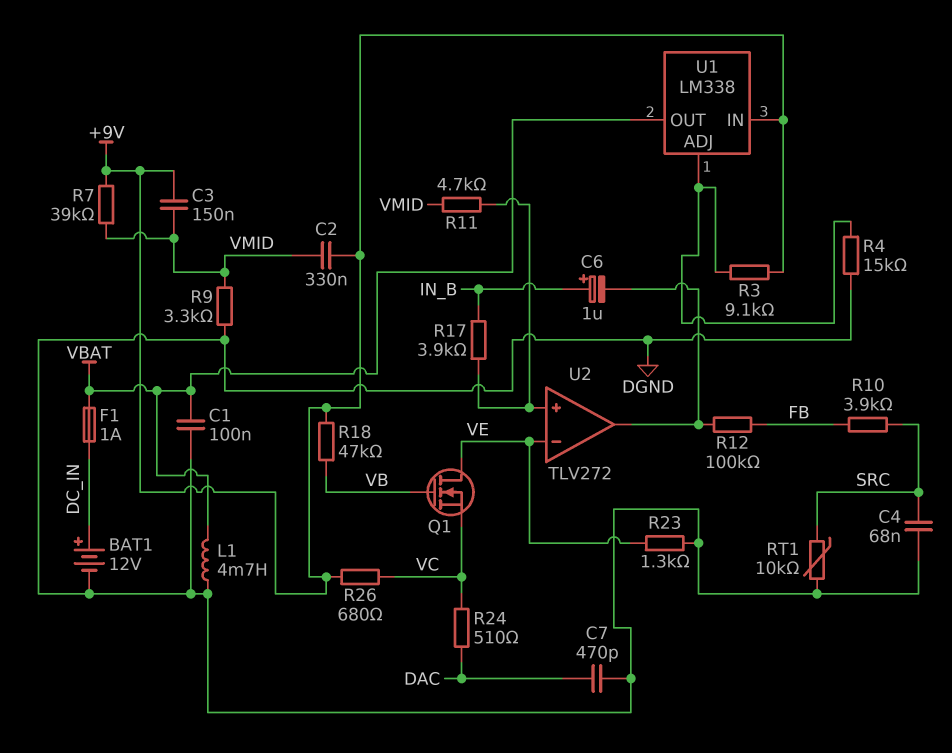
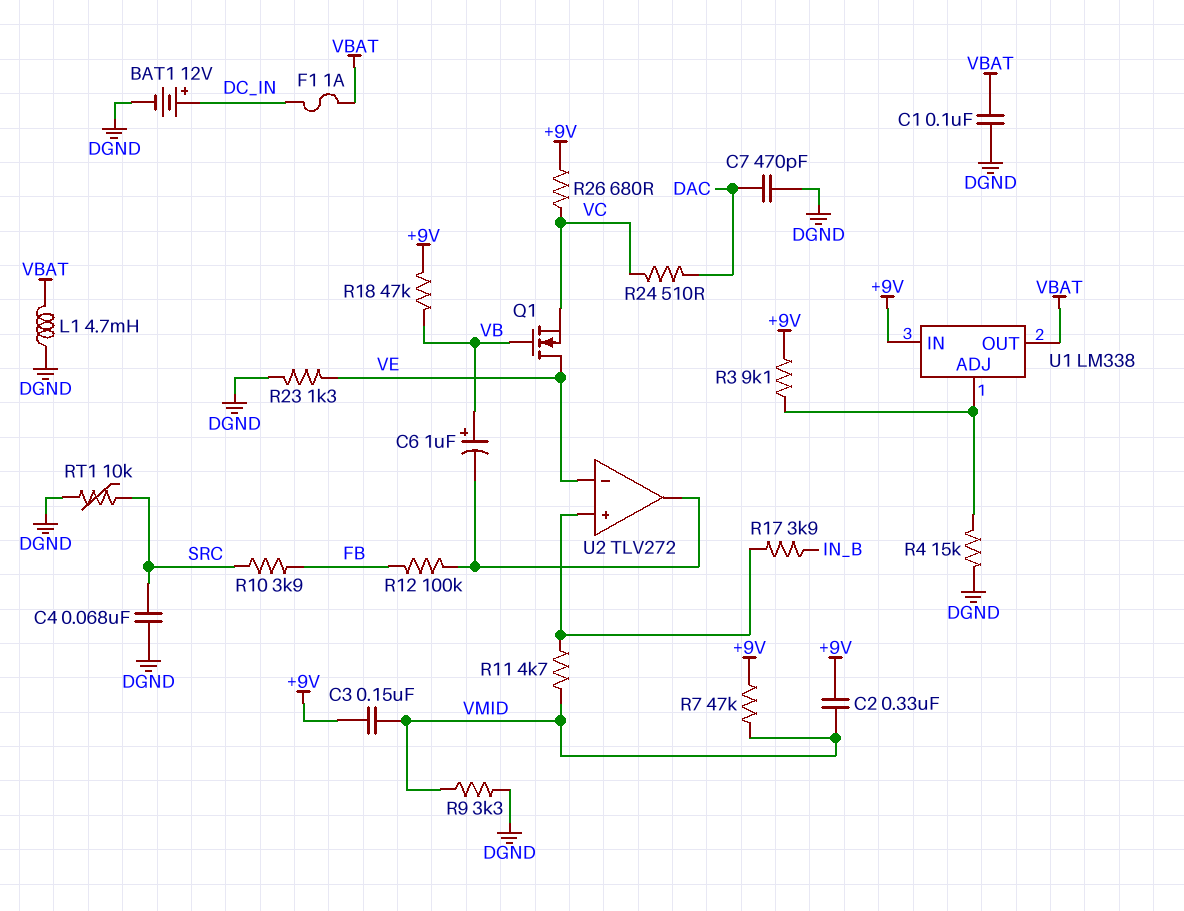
C6: 1uF (plus IN_B, minus U2/out) -> 1uF (plus VB, minus U2/out)
R7: 39k (+9V, VMID) -> 47k (+9V, VMID)

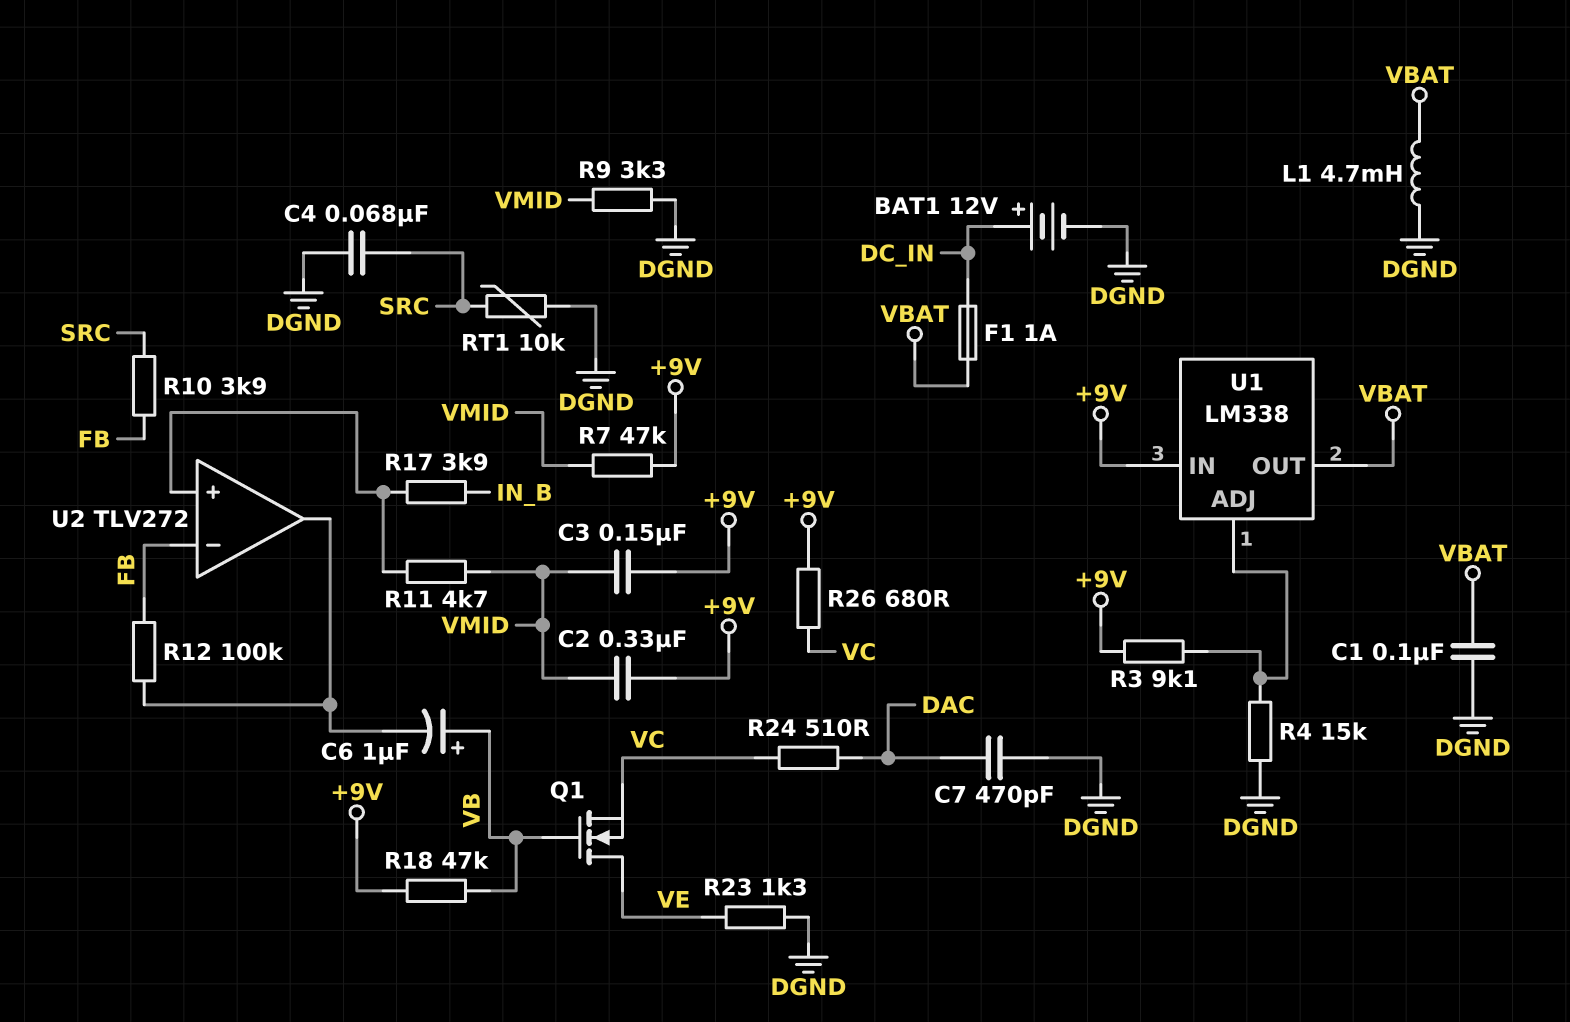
U2 pin in-: VE -> FB

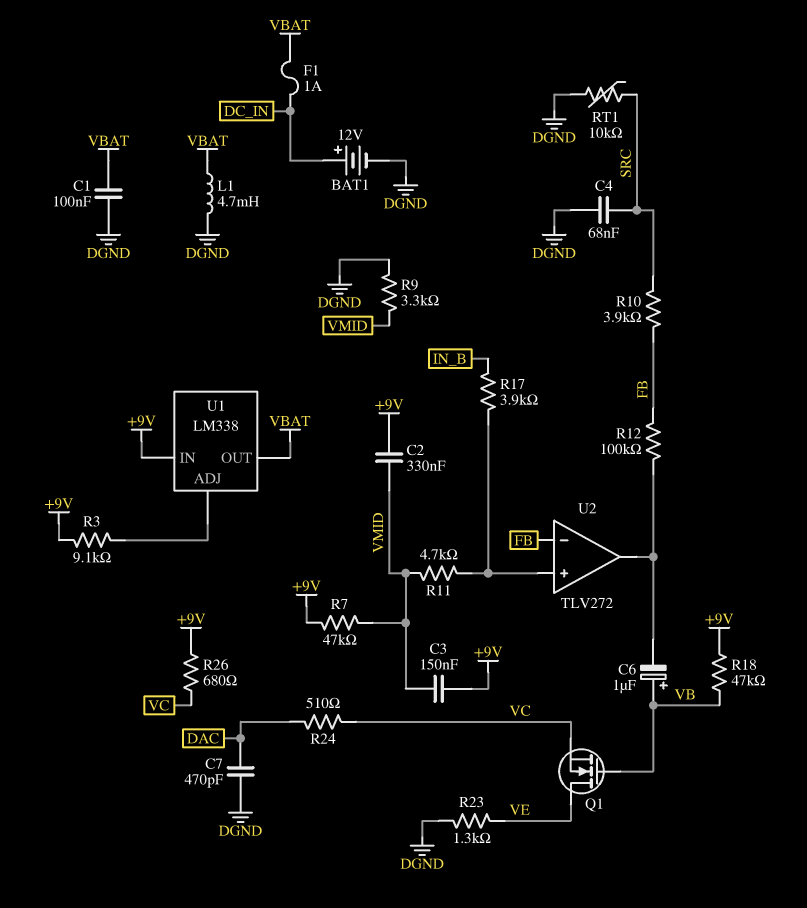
R4: 15k (DGND, U1/ADJ) -> none

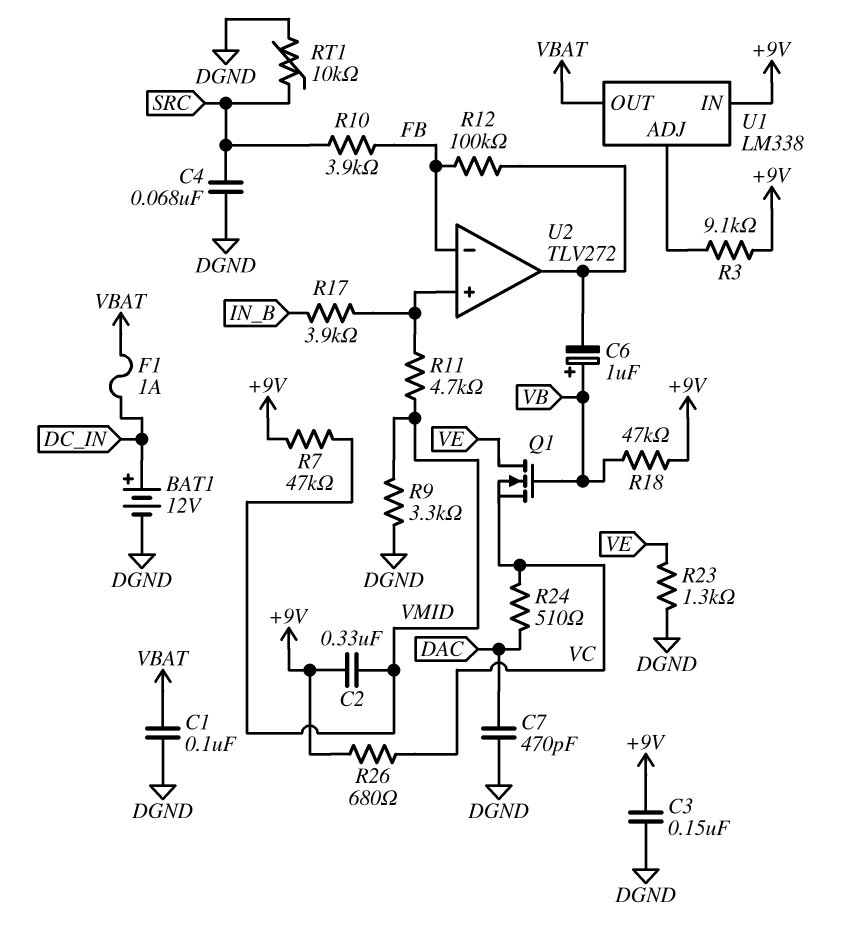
C3: 150nF (+9V, VMID) -> 150nF (+9V, DGND)
L1: 4.7mH (DGND, VBAT) -> none

